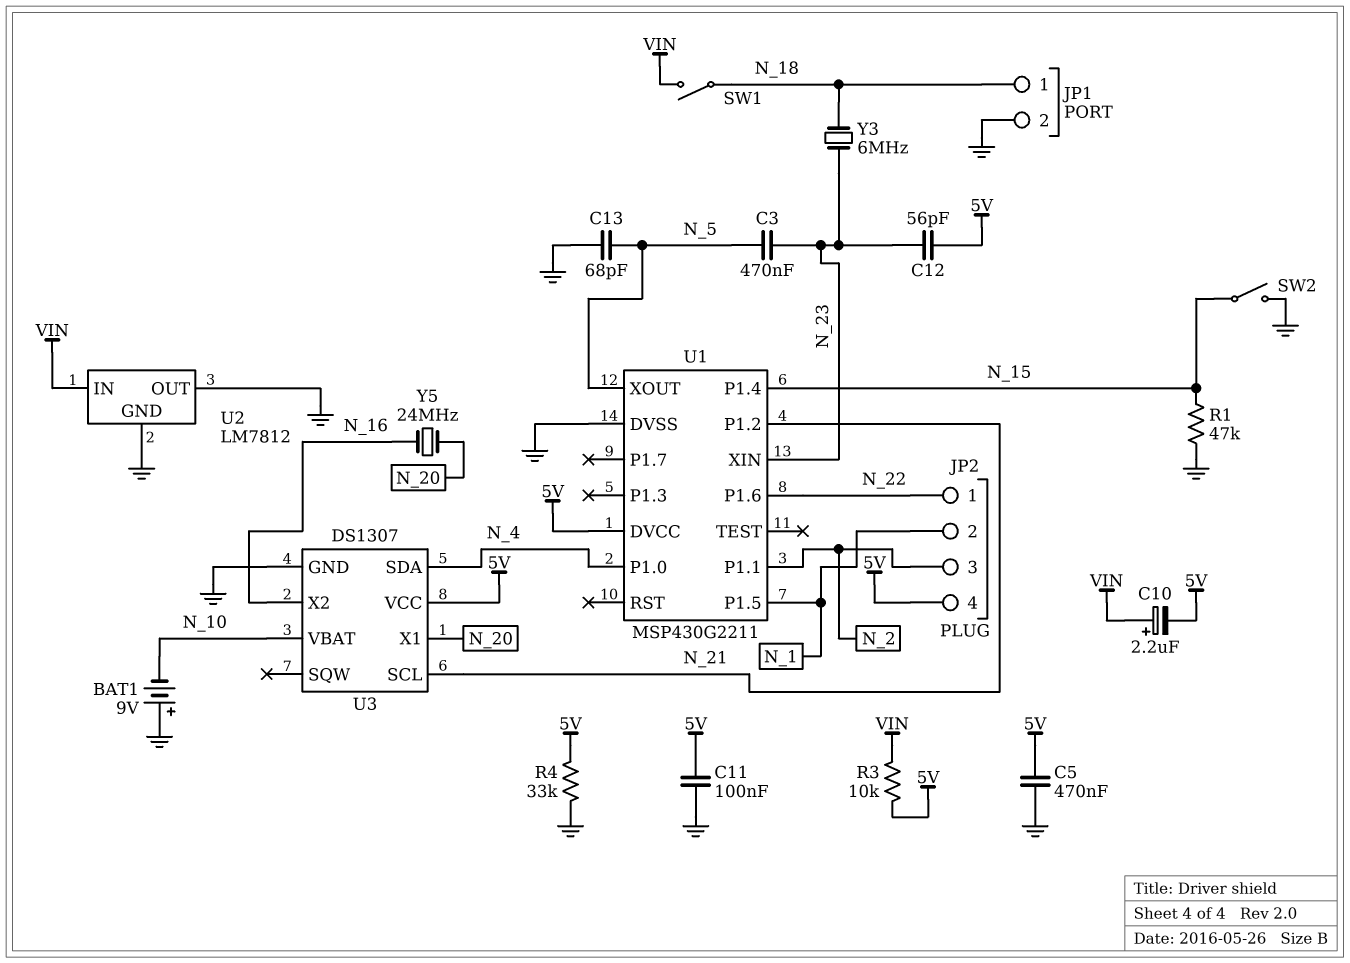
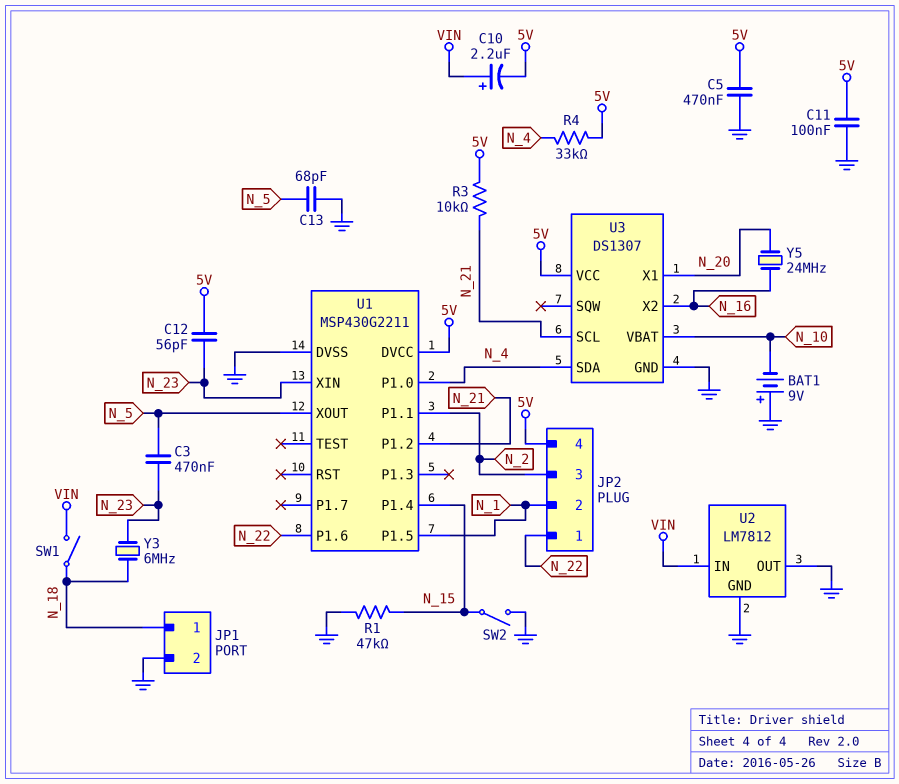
R3: 10k (5V, VIN) -> 10k (5V, N_21)
R4: 33k (5V, GND) -> 33k (5V, N_4)

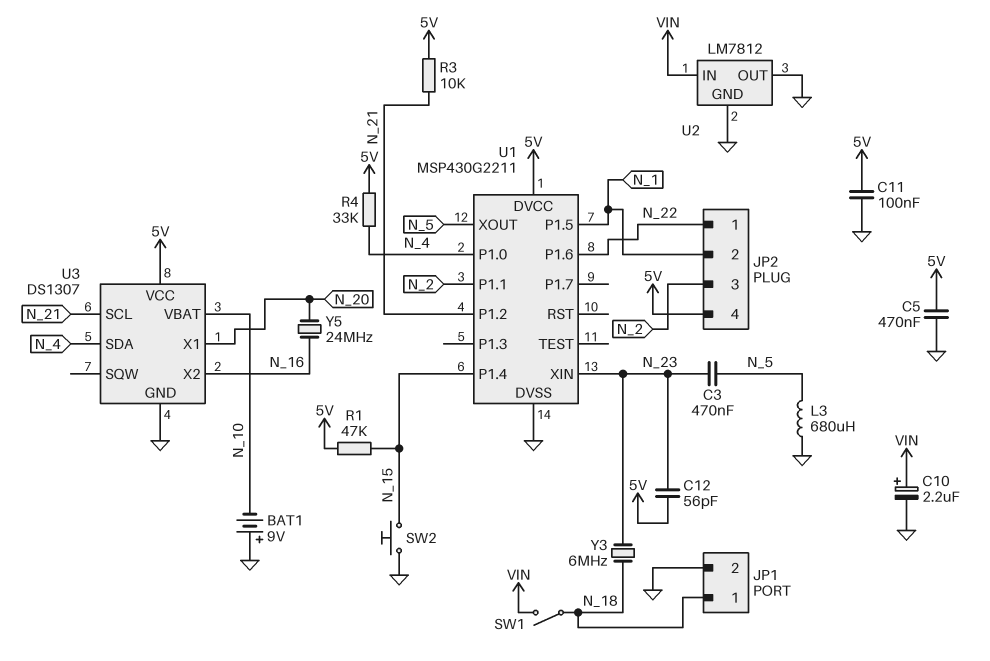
C10: 2.2uF (plus VIN, minus 5V) -> 2.2uF (plus VIN, minus GND)
C13: 68pF (GND, N_5) -> none
L3: none -> 680uH (GND, N_5)
R1: 47k (GND, N_15) -> 47k (5V, N_15)
SW2: switch (GND, N_15) -> button (GND, N_15)

